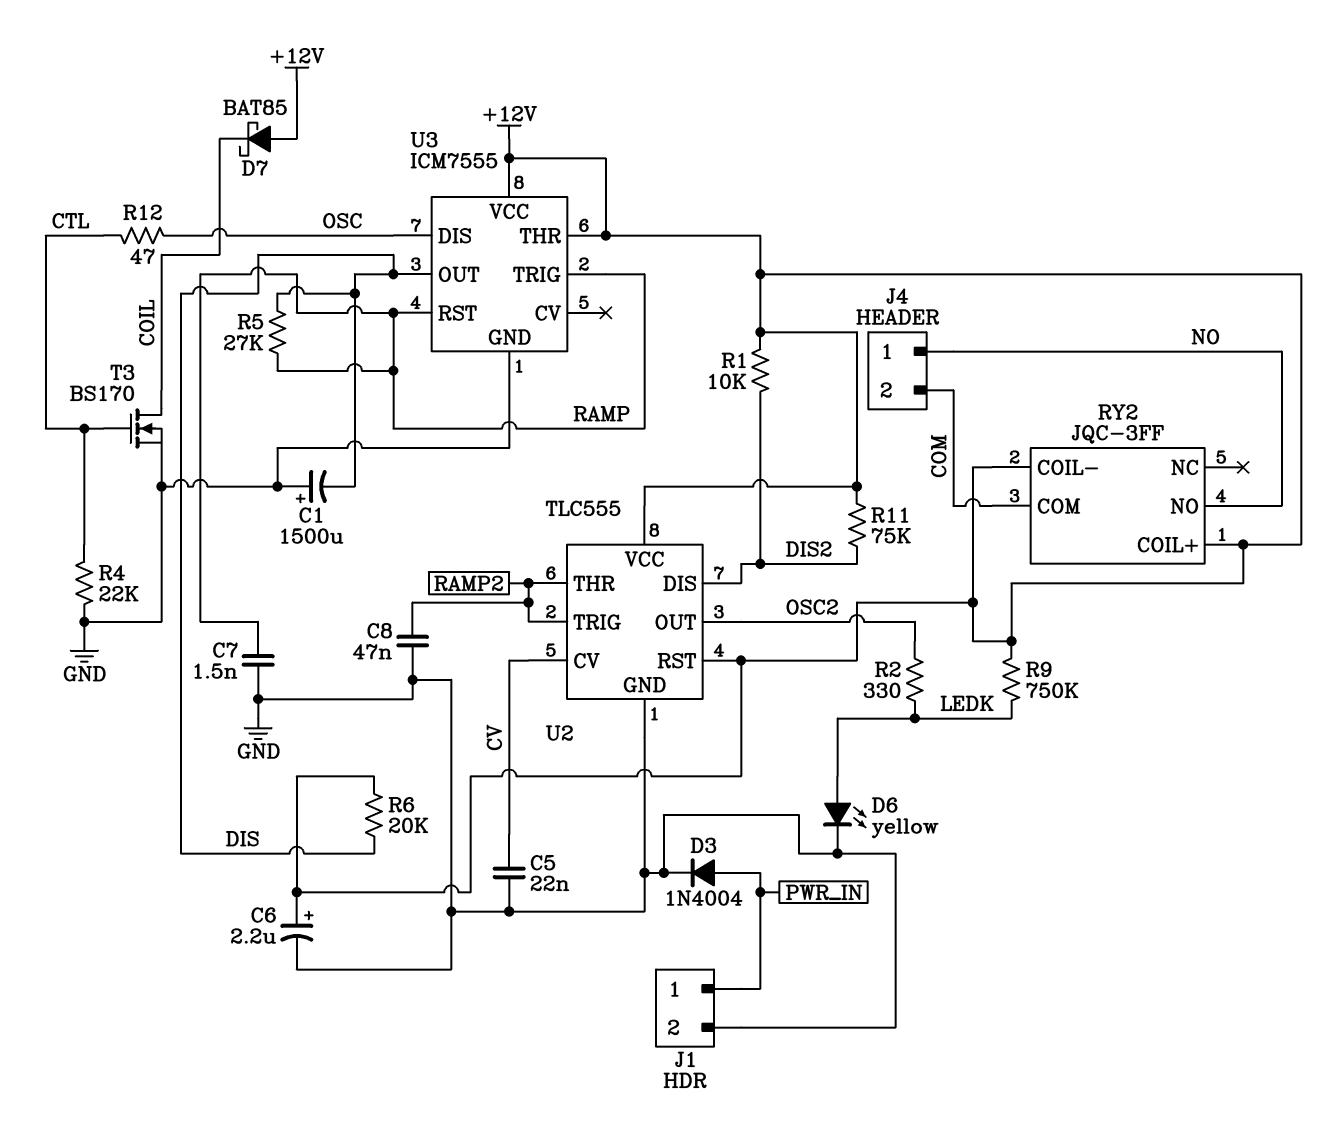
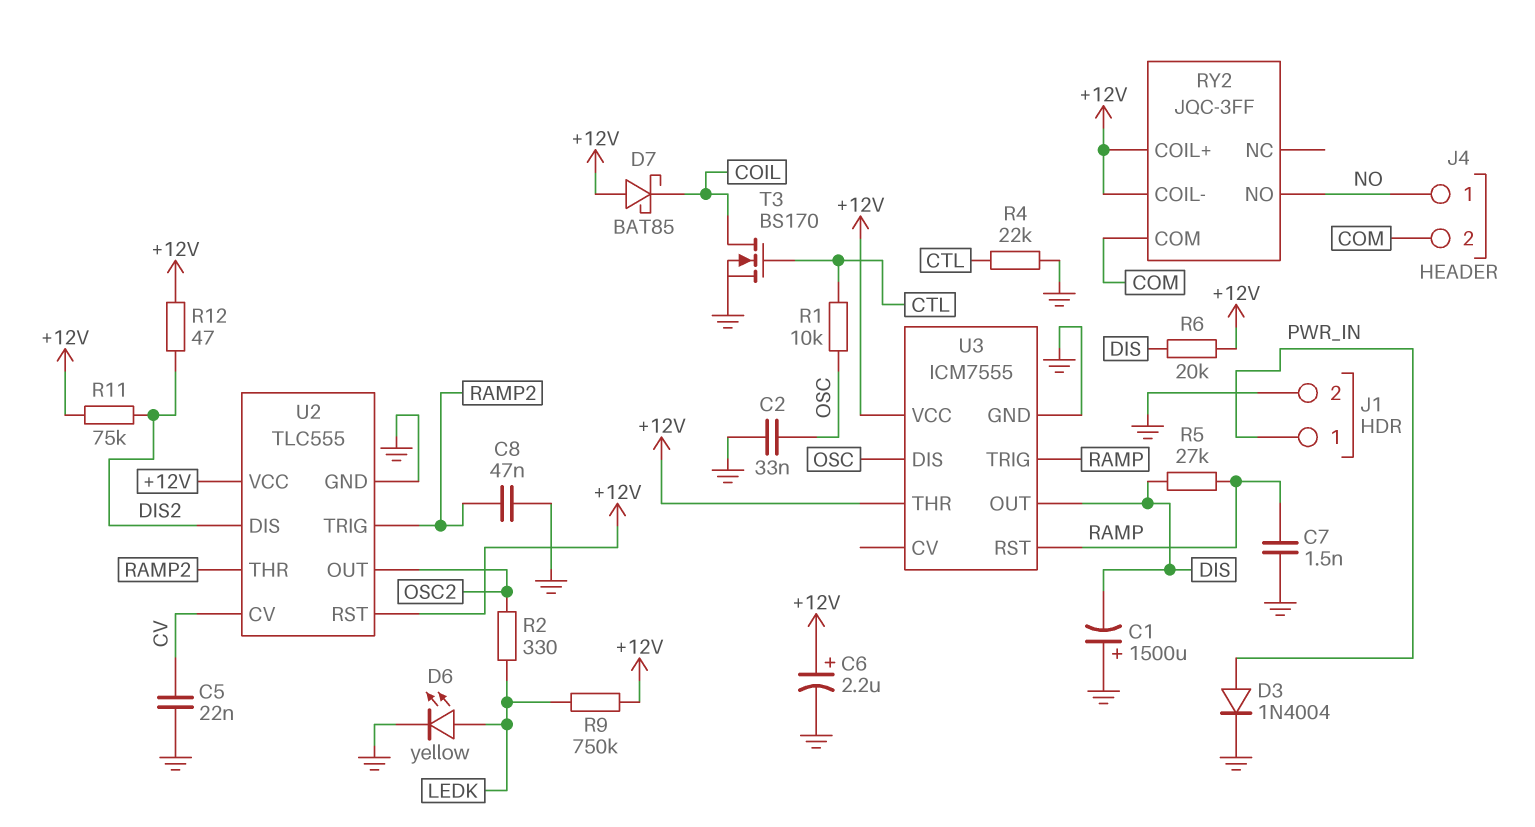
C2: none -> 33nF (GND, OSC)
R1: 10k (+12V, DIS2) -> 10k (CTL, OSC)
R12: 47 (CTL, OSC) -> 47 (+12V, DIS2)

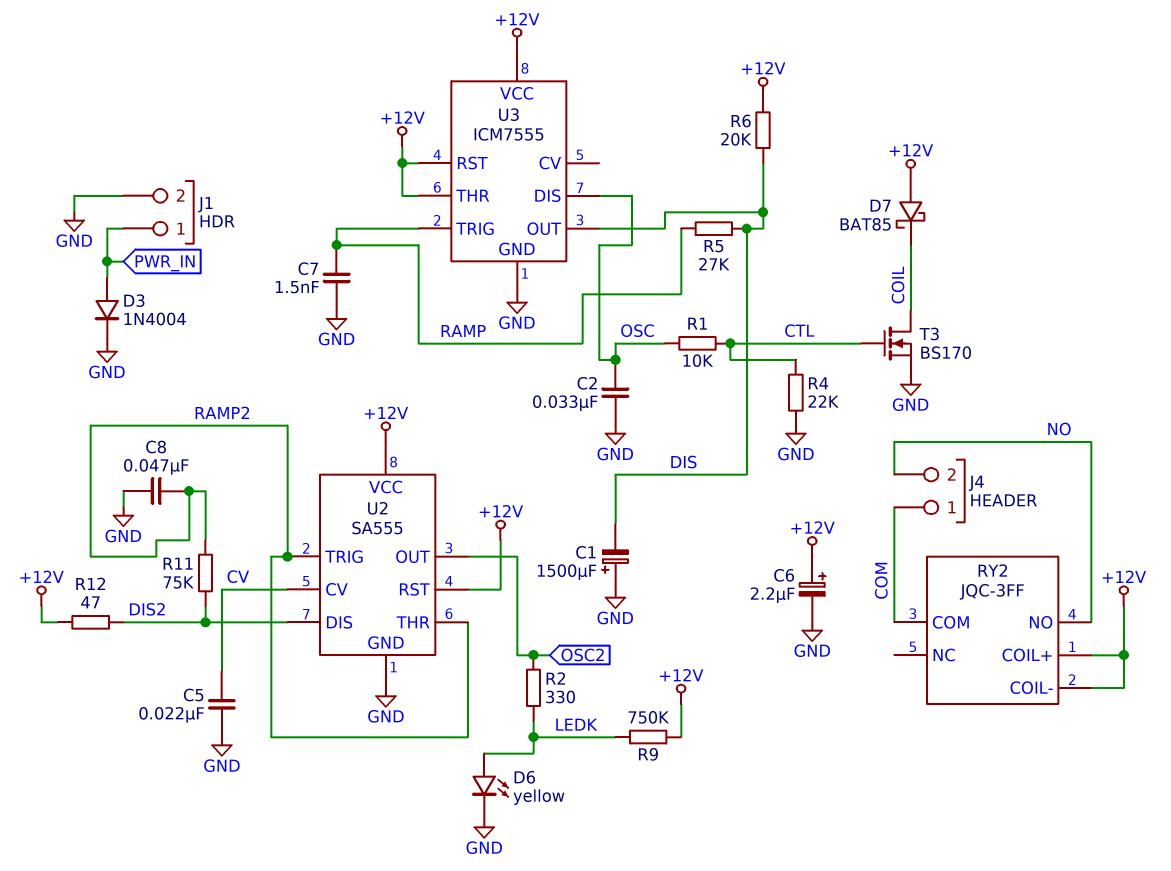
J4 pin 1: NO -> COM
J4 pin 2: COM -> NO
R11: 75k (+12V, DIS2) -> 75k (DIS2, RAMP2)
U2: TLC555 -> SA555
U3 pin RST: RAMP -> +12V

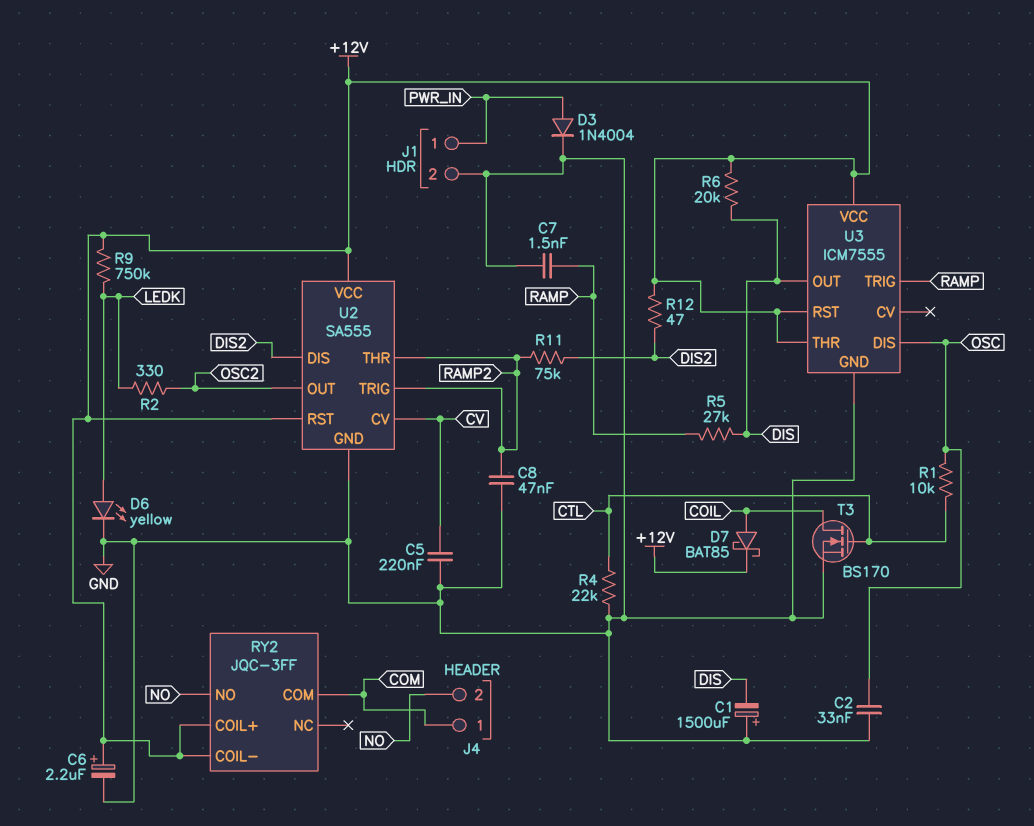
C5: 22nF (CV, GND) -> 220nF (CV, GND)
D7: schottky BAT85 (A +12V, K COIL) -> schottky BAT85 (A COIL, K +12V)

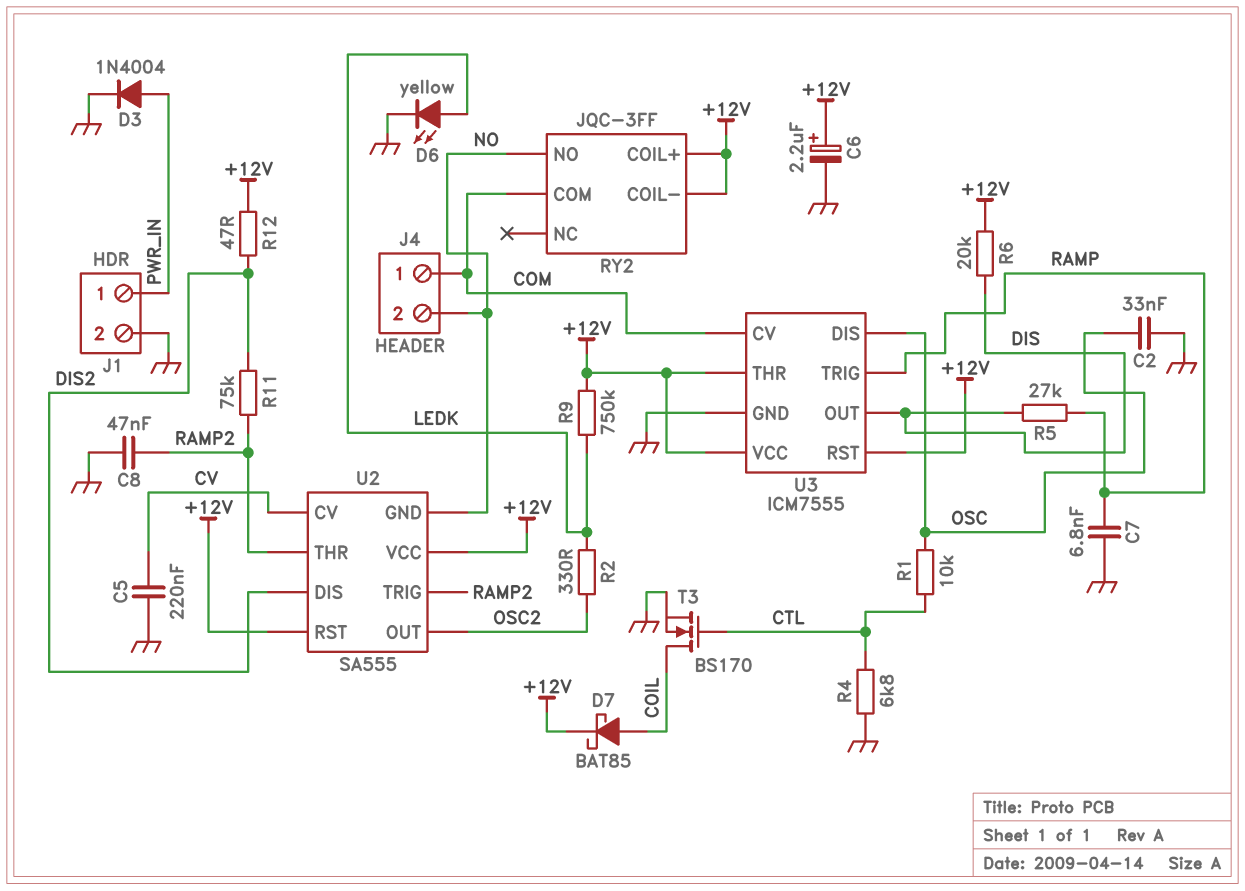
C1: 1500uF (plus GND, minus DIS) -> none
C7: 1.5nF (GND, RAMP) -> 6.8nF (GND, RAMP)
R4: 22k (CTL, GND) -> 6.8k (CTL, GND)
U2 pin GND: GND -> NO
U3 pin CV: none -> COM

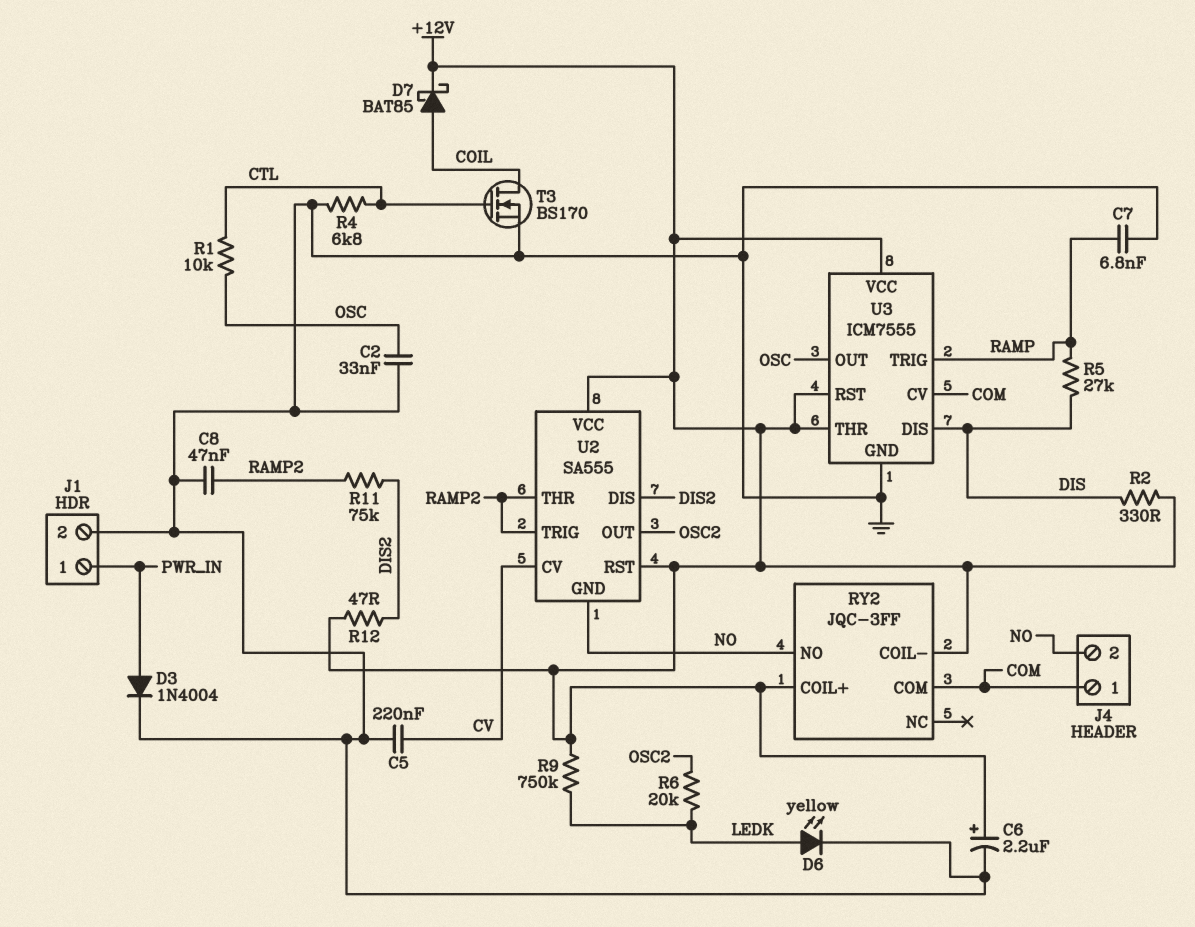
R2: 330 (LEDK, OSC2) -> 330 (+12V, DIS)
R6: 20k (+12V, DIS) -> 20k (LEDK, OSC2)
U3 pin DIS: OSC -> DIS
U3 pin OUT: DIS -> OSC

